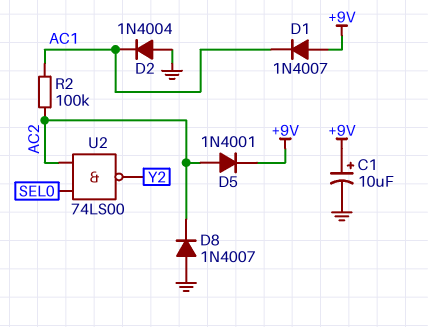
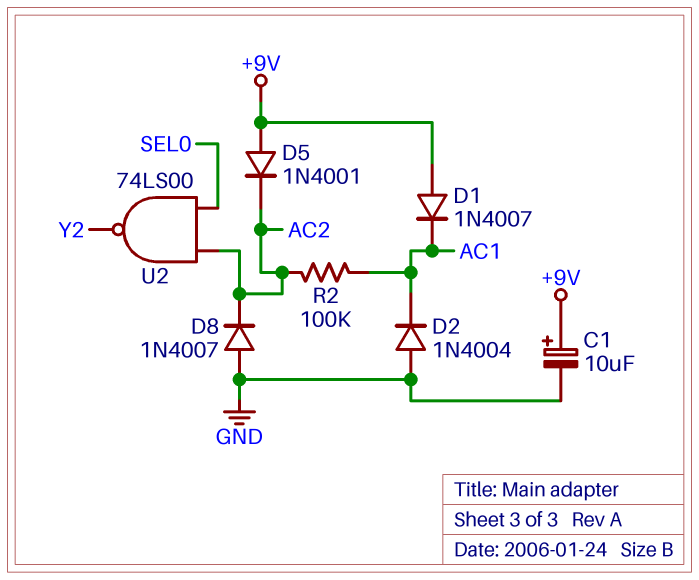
D5: diode 1N4001 (A AC2, K +9V) -> diode 1N4001 (A +9V, K AC2)

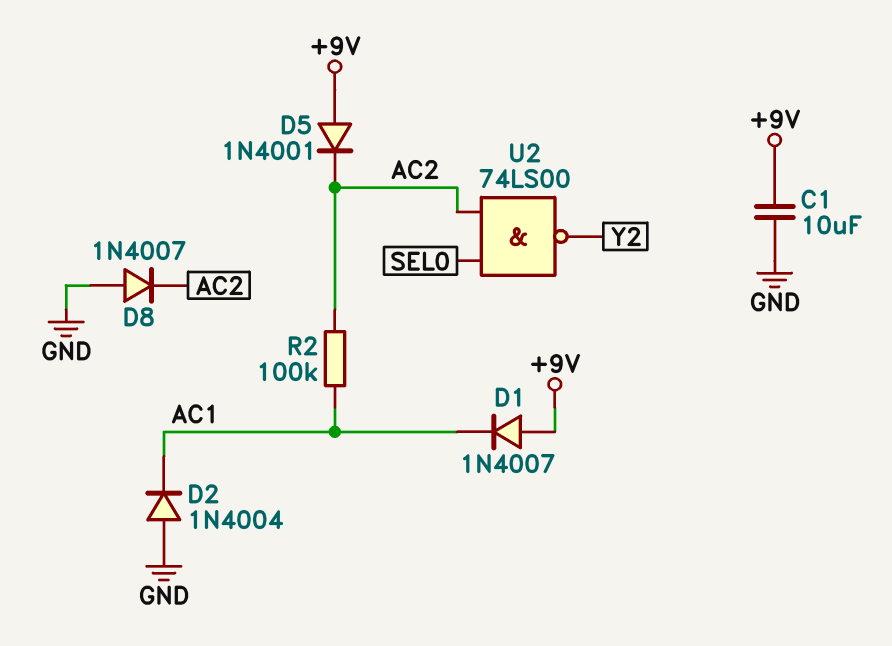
C1: 10uF (plus +9V, minus GND) -> 10uF (+9V, GND)

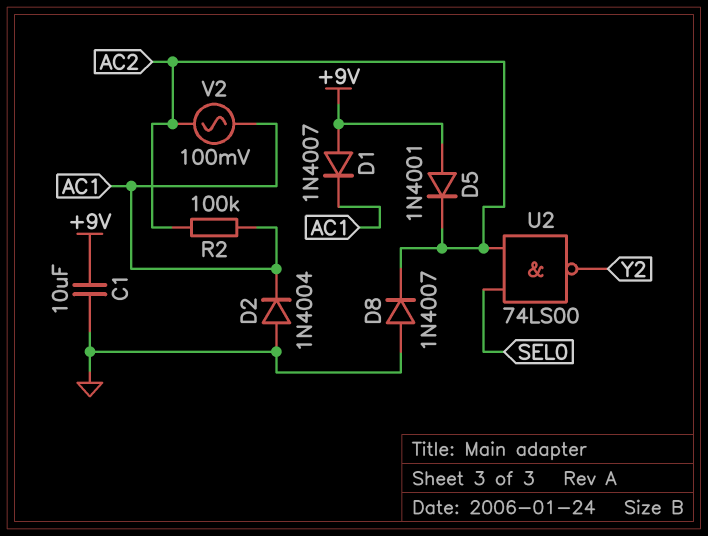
V2: none -> AC 100mV (AC1, AC2)

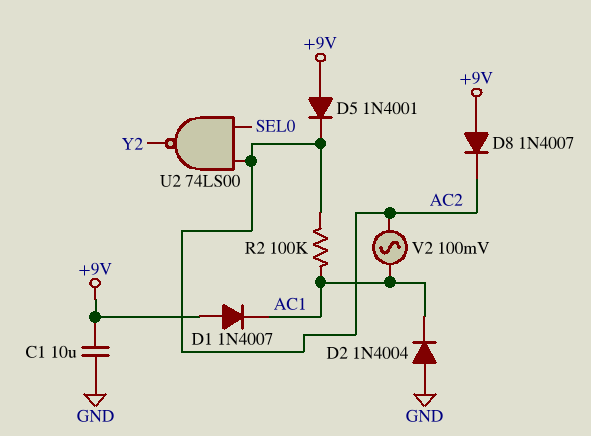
D8: diode 1N4007 (A GND, K AC2) -> diode 1N4007 (A +9V, K AC2)

